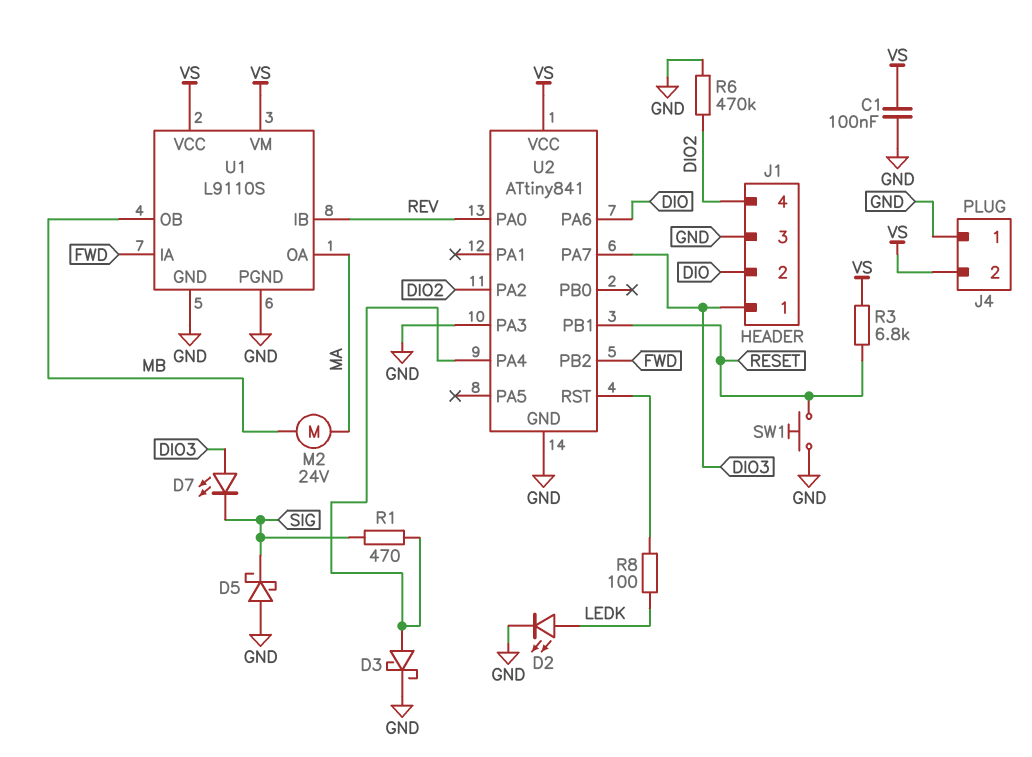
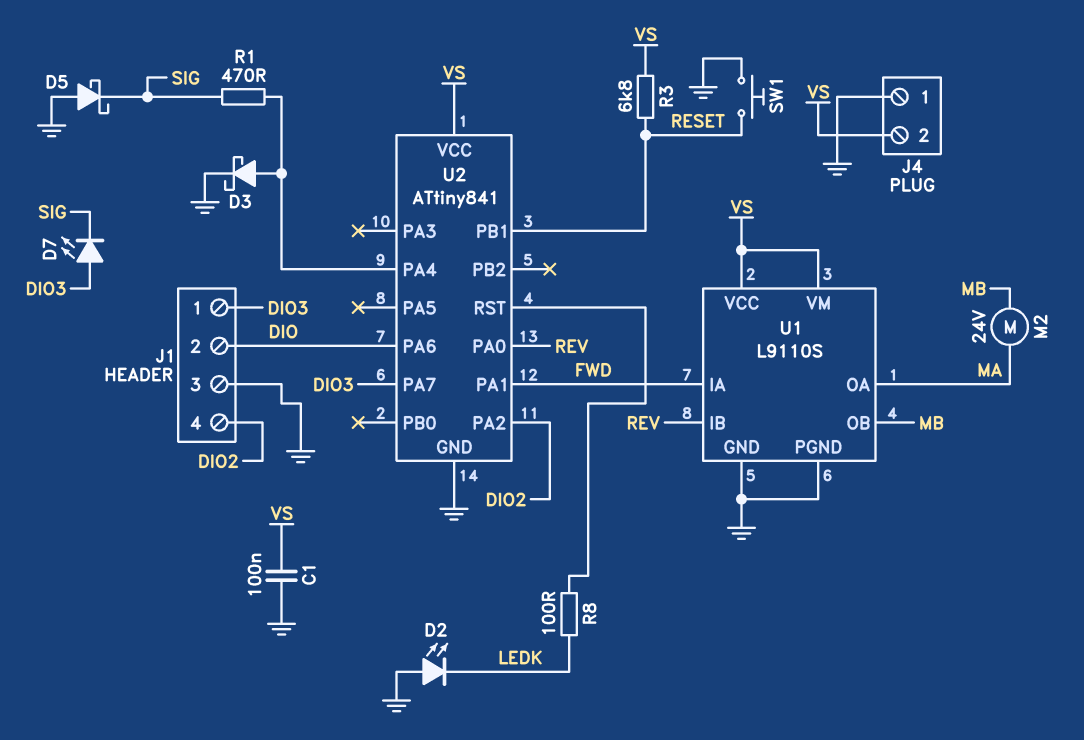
D2: LED (A LEDK, K GND) -> LED (A GND, K LEDK)
R6: 470k (DIO2, GND) -> none
U2 pin PA1: none -> FWD
U2 pin PA3: GND -> none
U2 pin PB2: FWD -> none

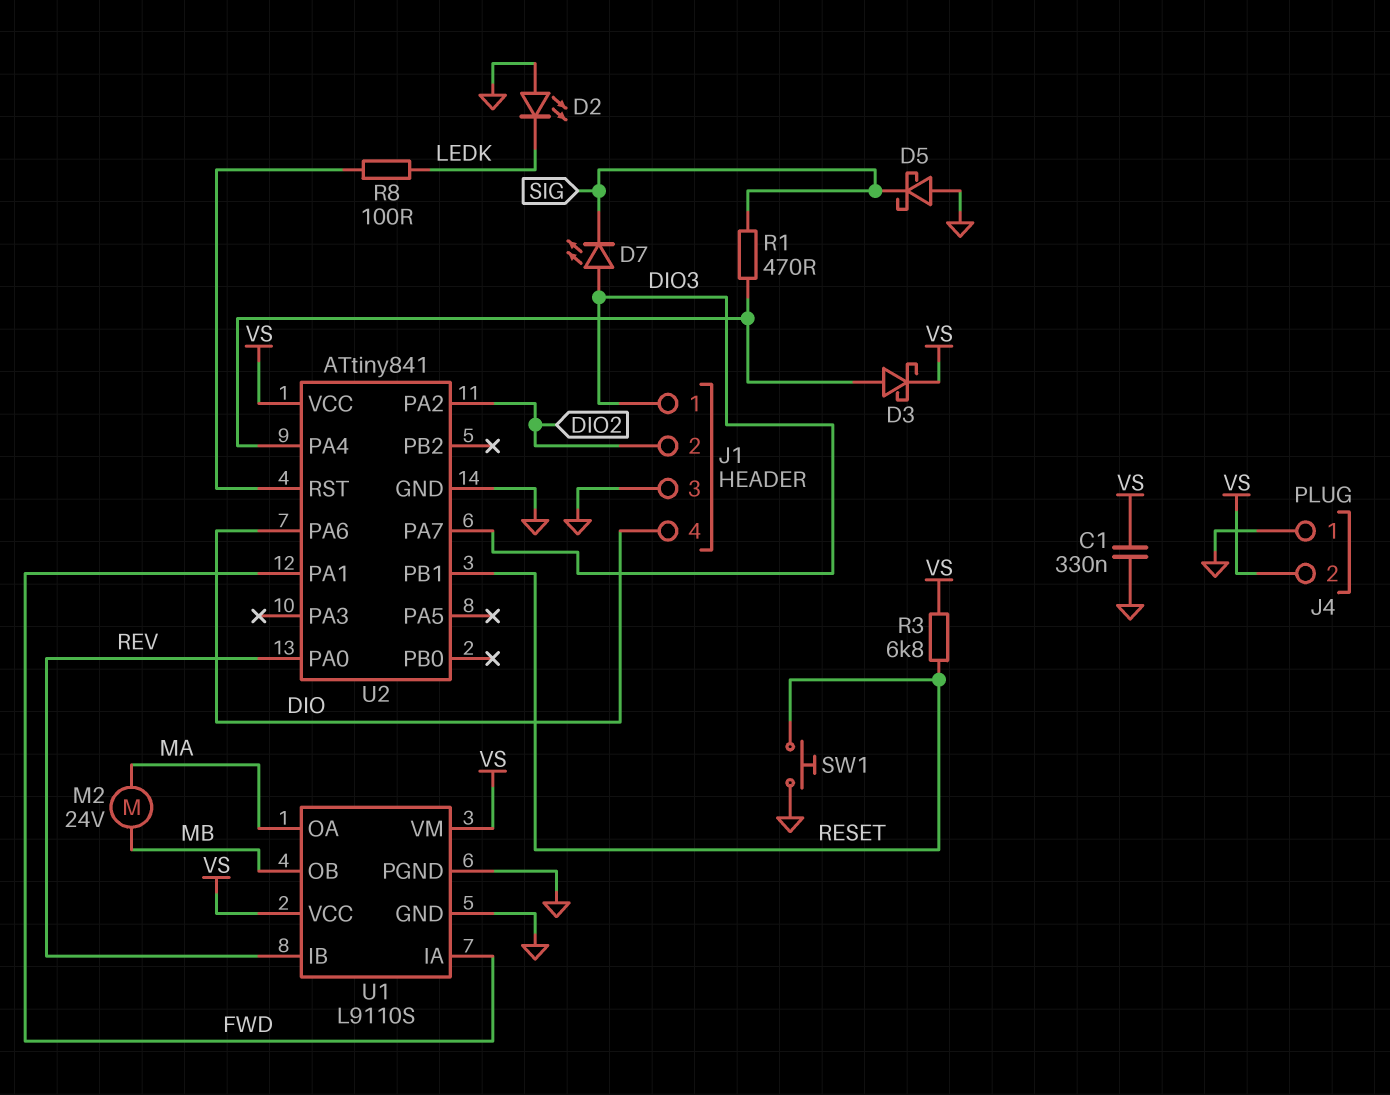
C1: 100nF (GND, VS) -> 330nF (GND, VS)
D3: schottky (A U2/PA4, K GND) -> schottky (A U2/PA4, K VS)
J1 pin 2: DIO -> DIO2
J1 pin 4: DIO2 -> DIO

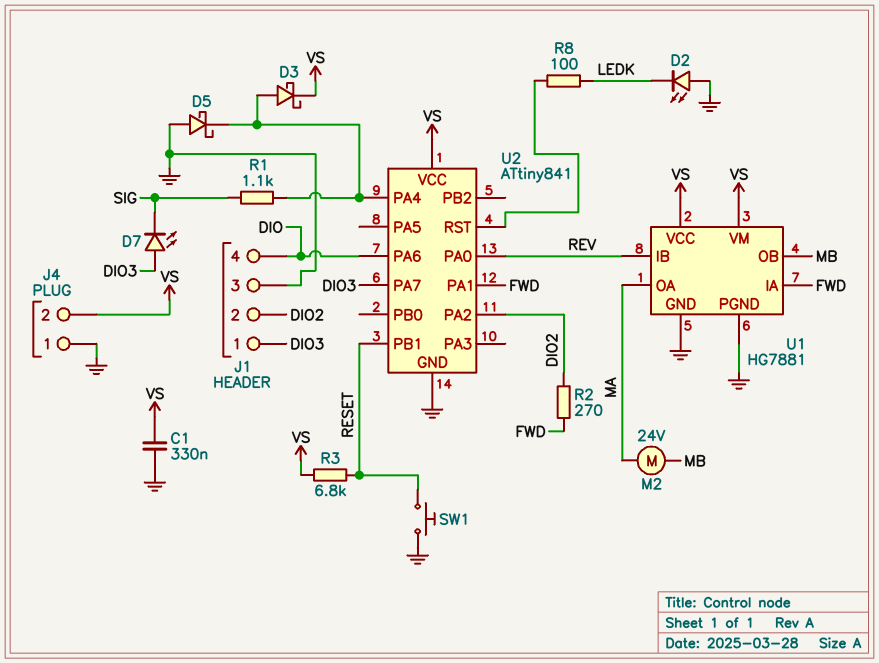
D5: schottky (A GND, K SIG) -> schottky (A GND, K U2/PA4)
R1: 470 (SIG, U2/PA4) -> 1.1k (SIG, U2/PA4)
R2: none -> 270 (DIO2, FWD)
U1: L9110S -> HG7881

